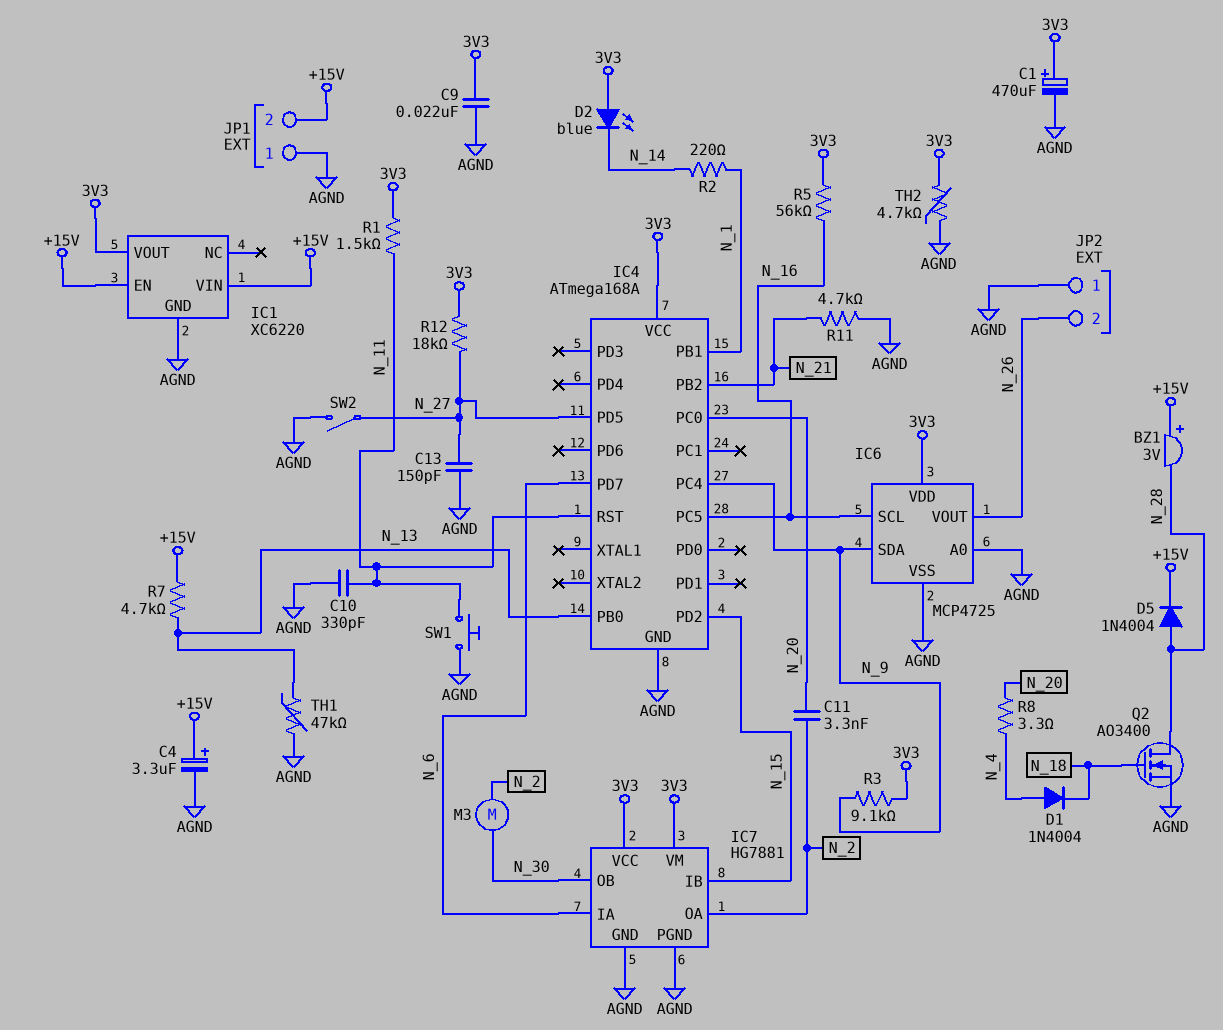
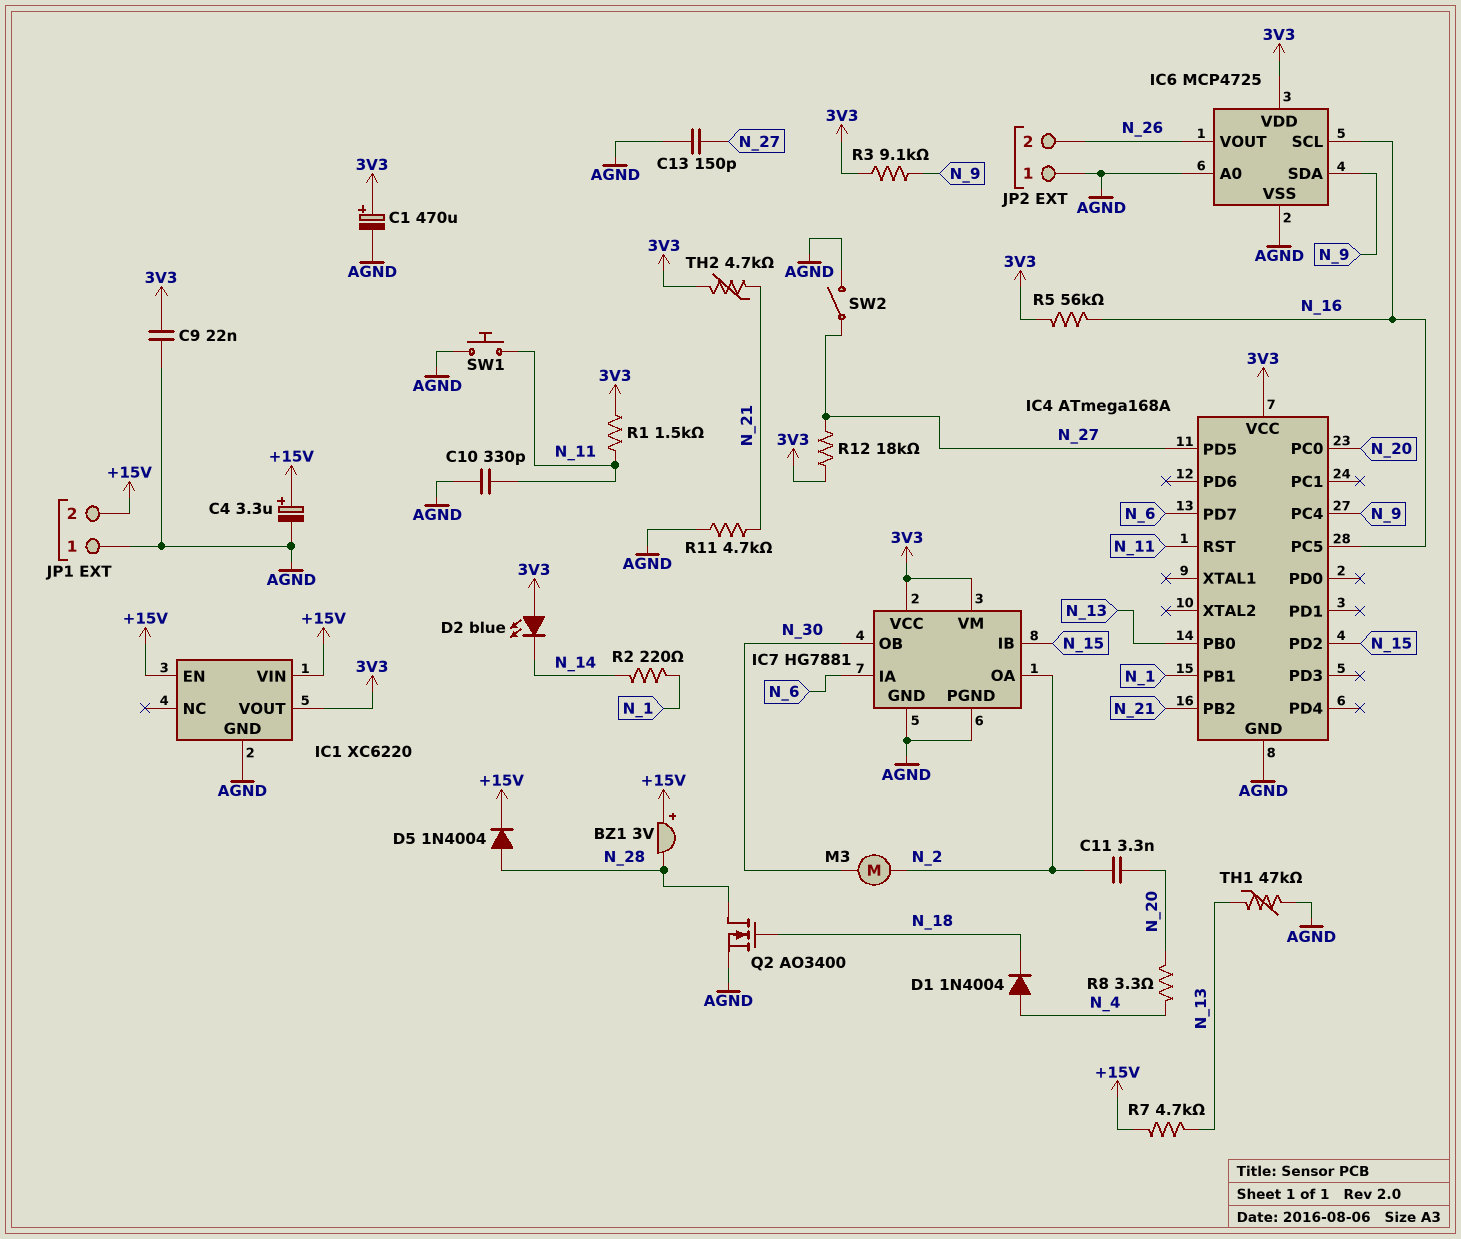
TH2: 4.7k (3V3, AGND) -> 4.7k (3V3, N_21)

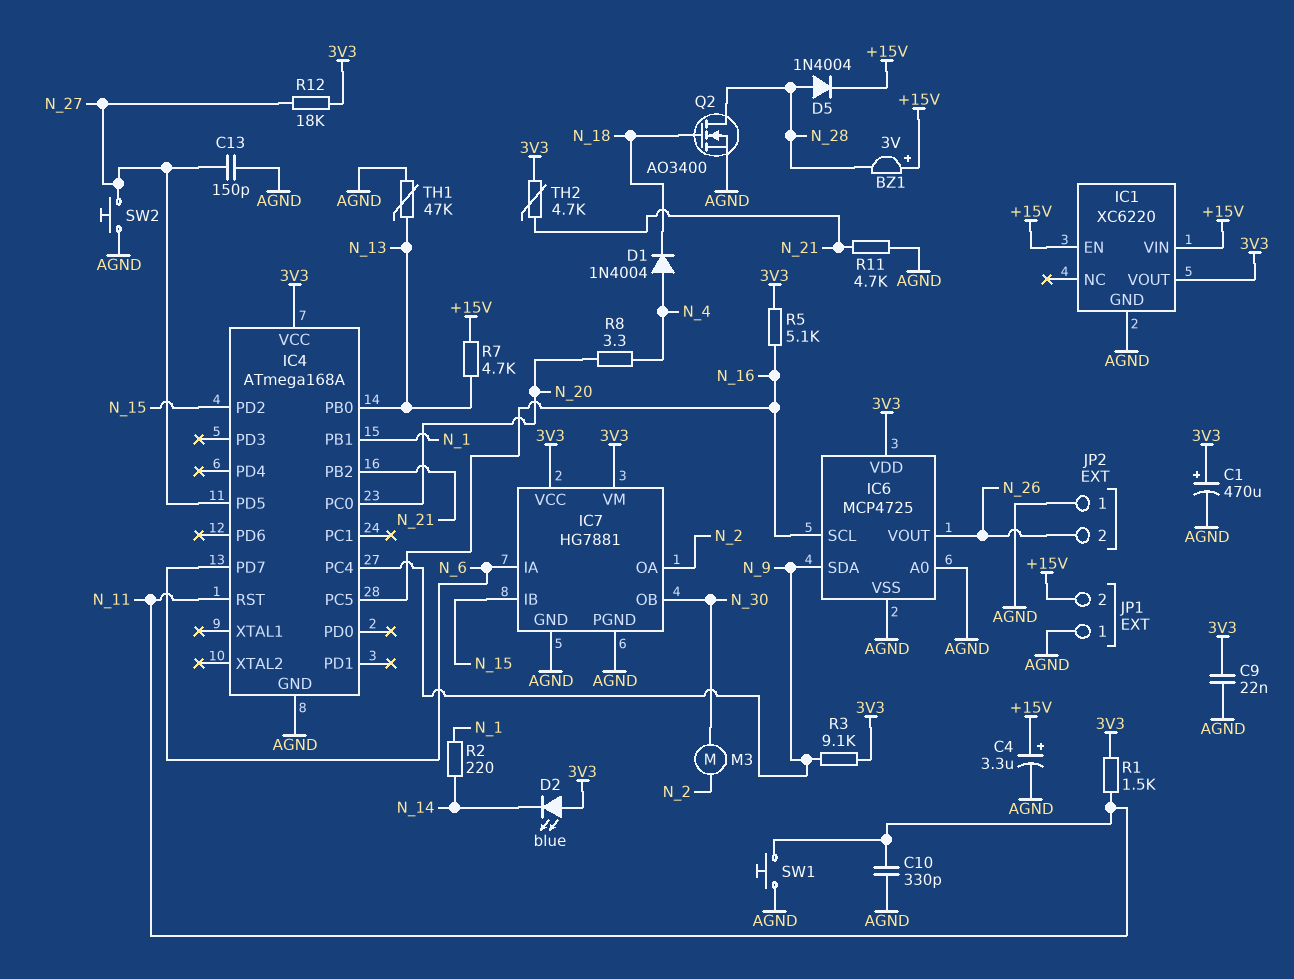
C11: 3.3nF (N_2, N_20) -> none
R5: 56k (3V3, N_16) -> 5.1k (3V3, N_16)
SW2: switch (AGND, N_27) -> button (AGND, N_27)

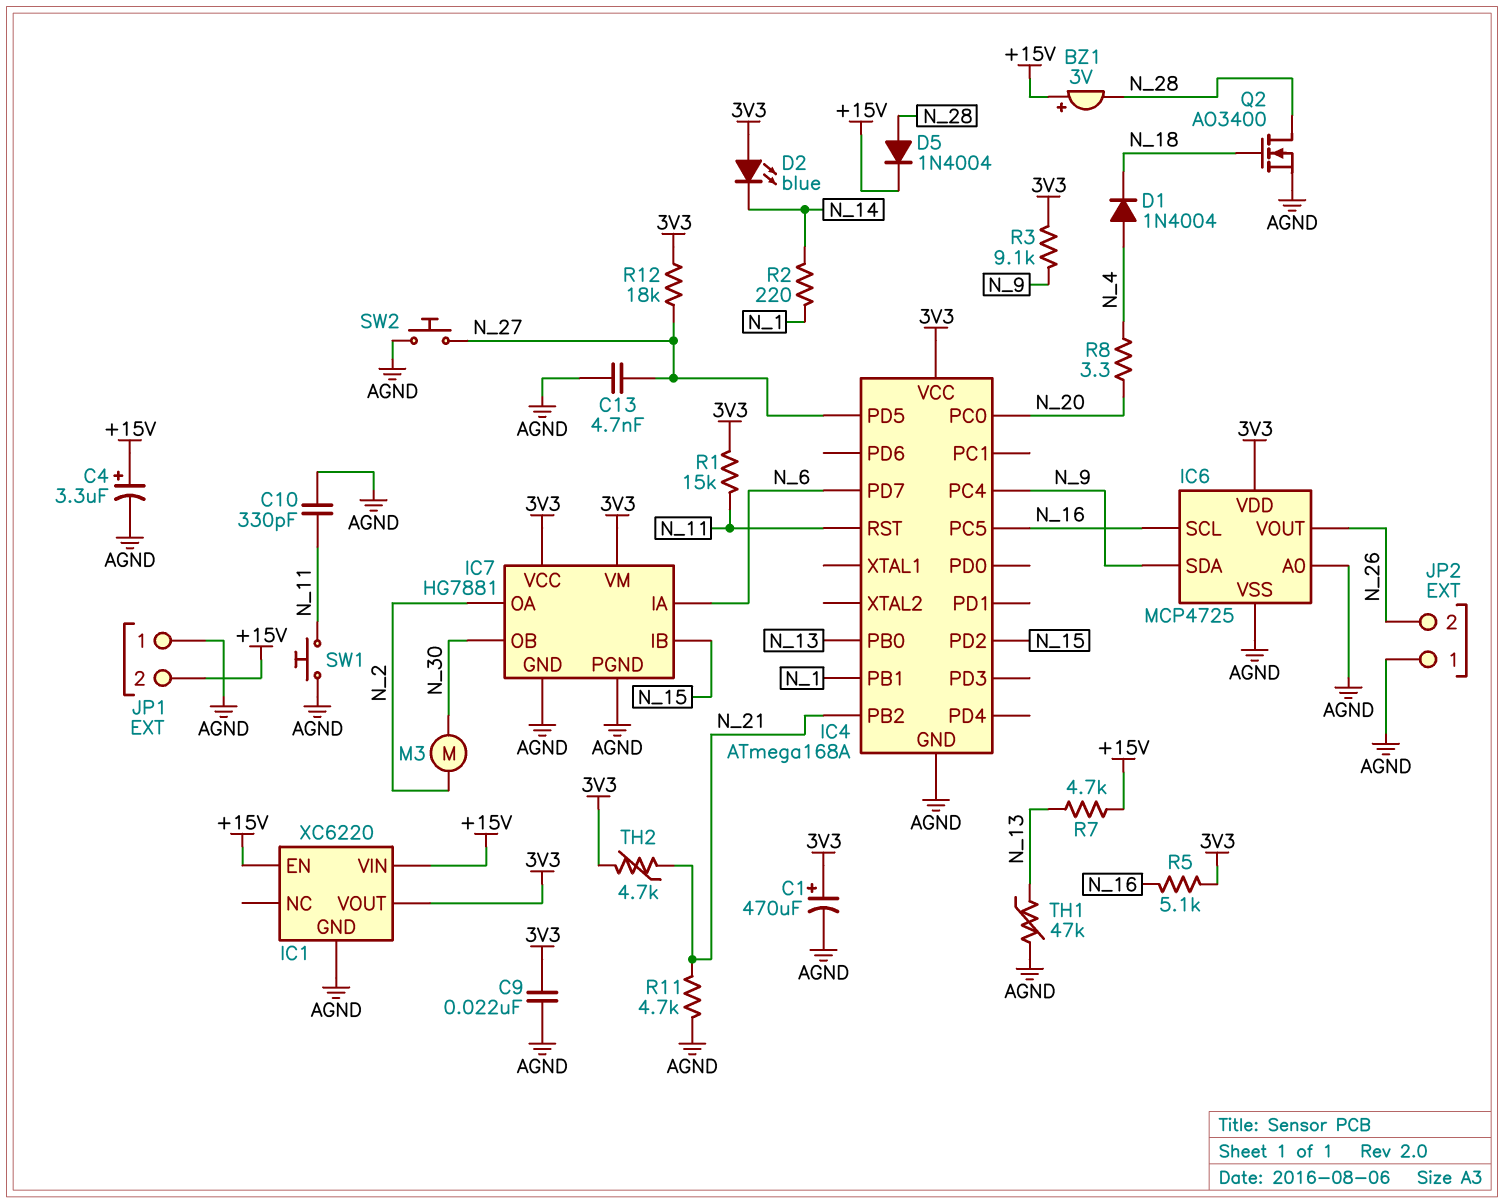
C13: 150pF (AGND, N_27) -> 4.7nF (AGND, N_27)
R1: 1.5k (3V3, N_11) -> 15k (3V3, N_11)

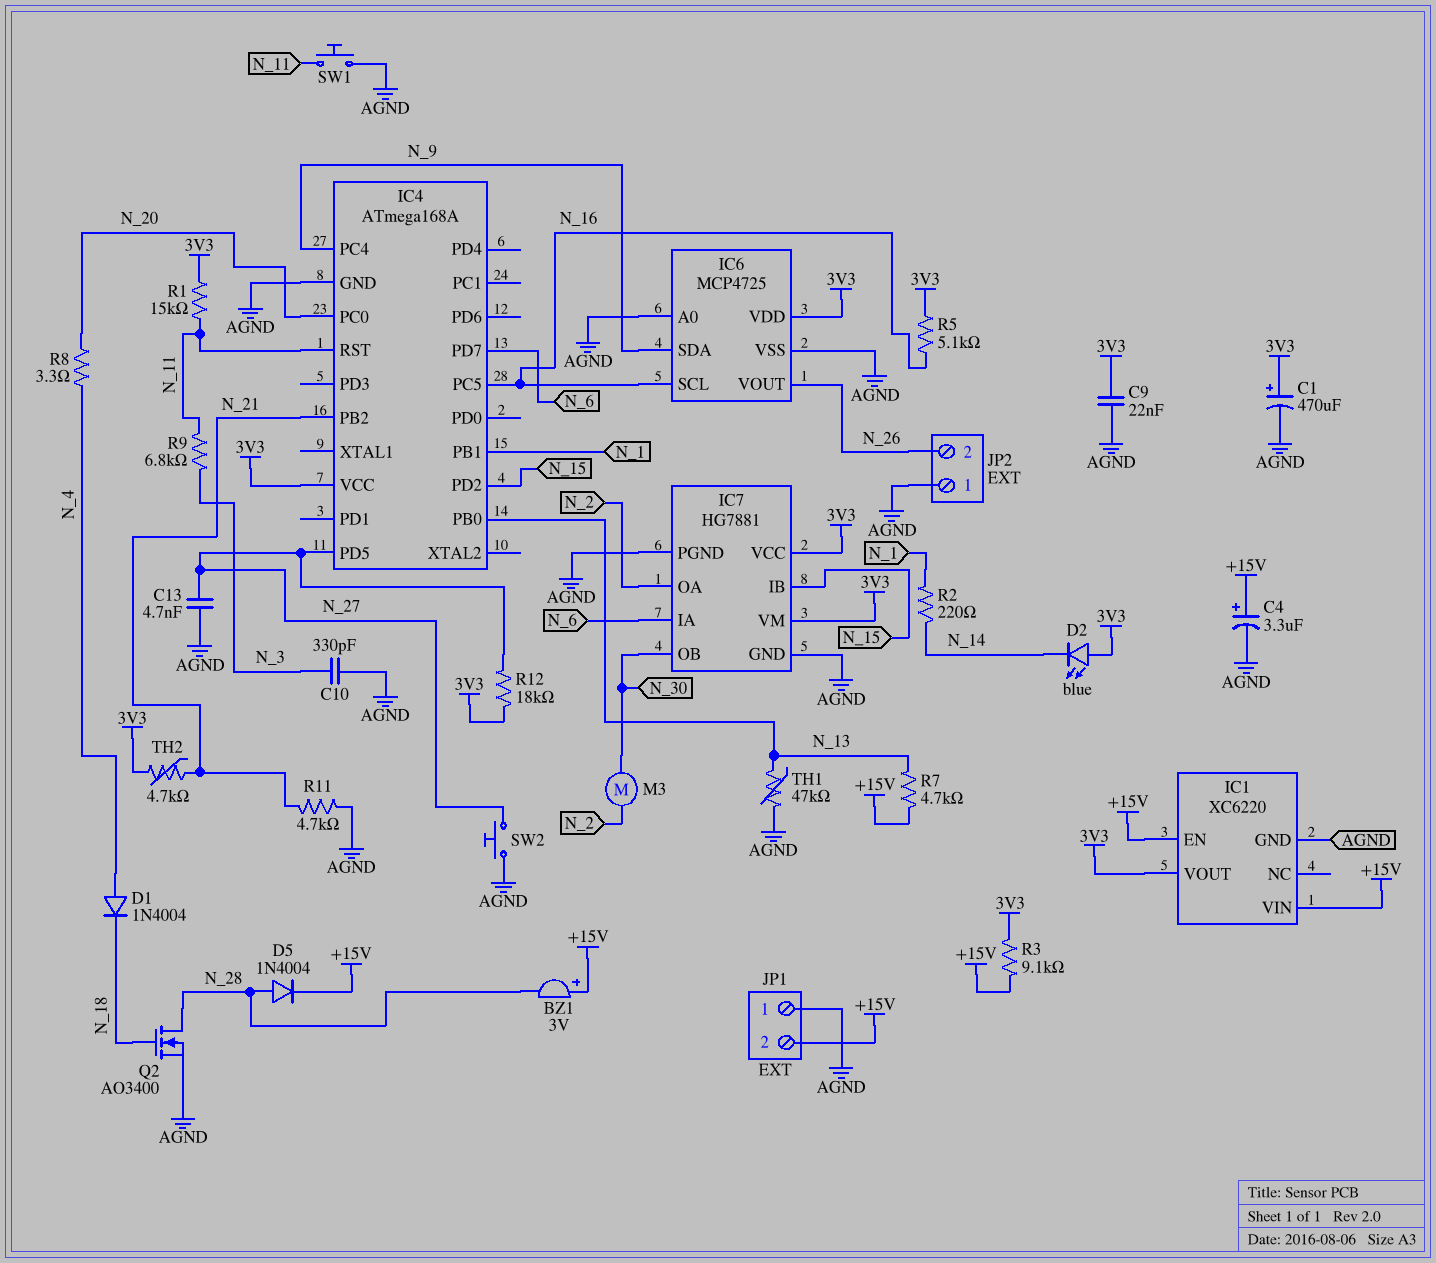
C10: 330pF (AGND, N_11) -> 330pF (AGND, N_3)
R3: 9.1k (3V3, N_9) -> 9.1k (+15V, 3V3)
R9: none -> 6.8k (N_3, N_11)

